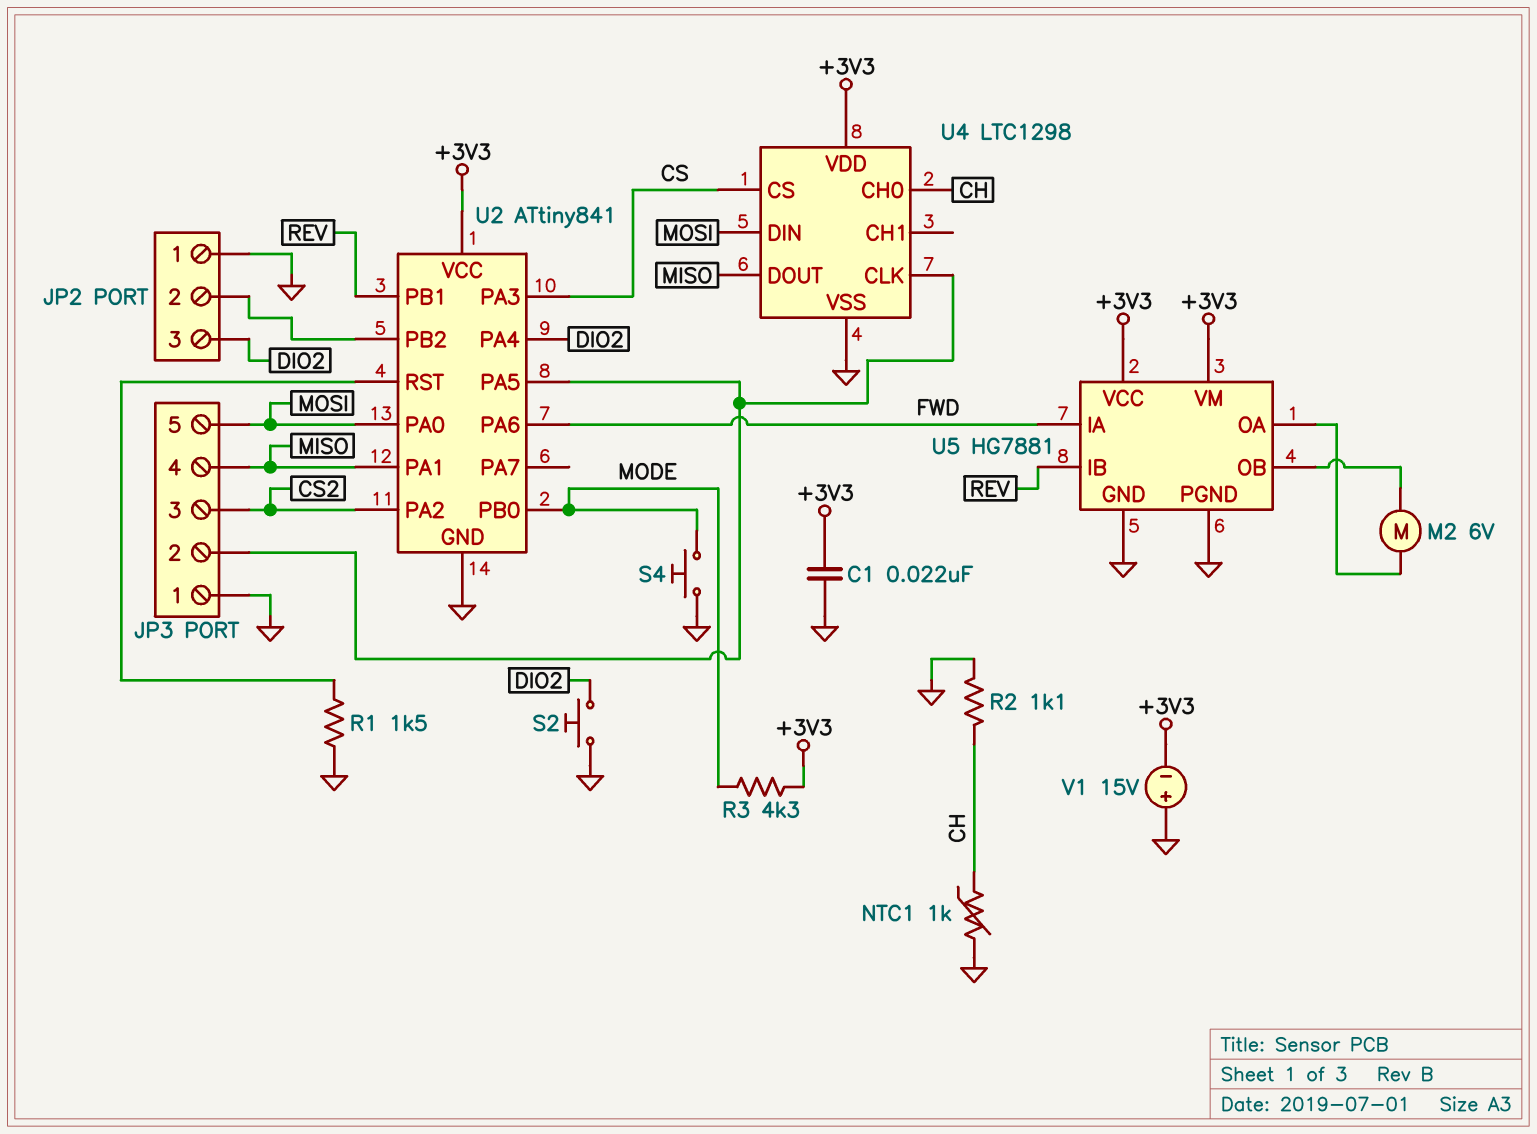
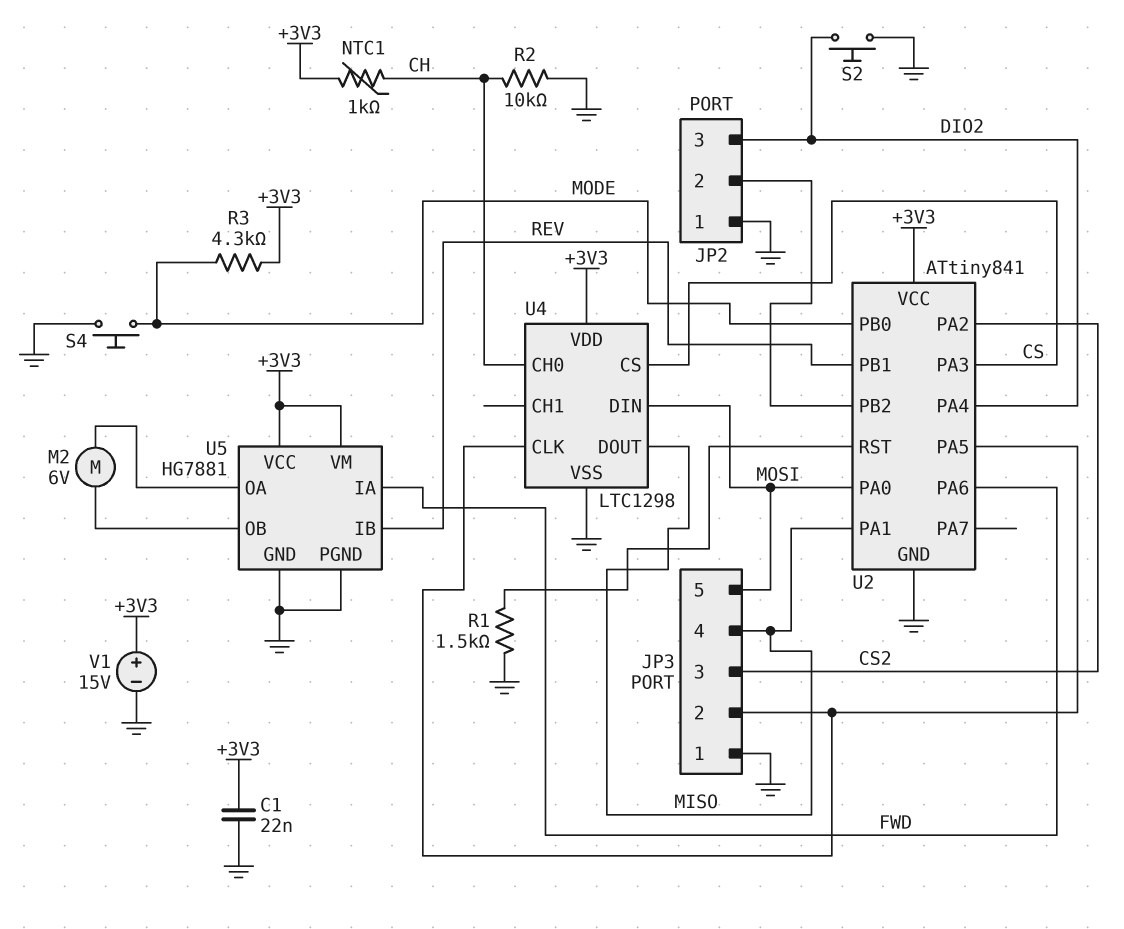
NTC1: 1k (CH, GND) -> 1k (+3V3, CH)
R2: 1.1k (CH, GND) -> 10k (CH, GND)
V1: 15V (plus GND, minus +3V3) -> 15V (plus +3V3, minus GND)

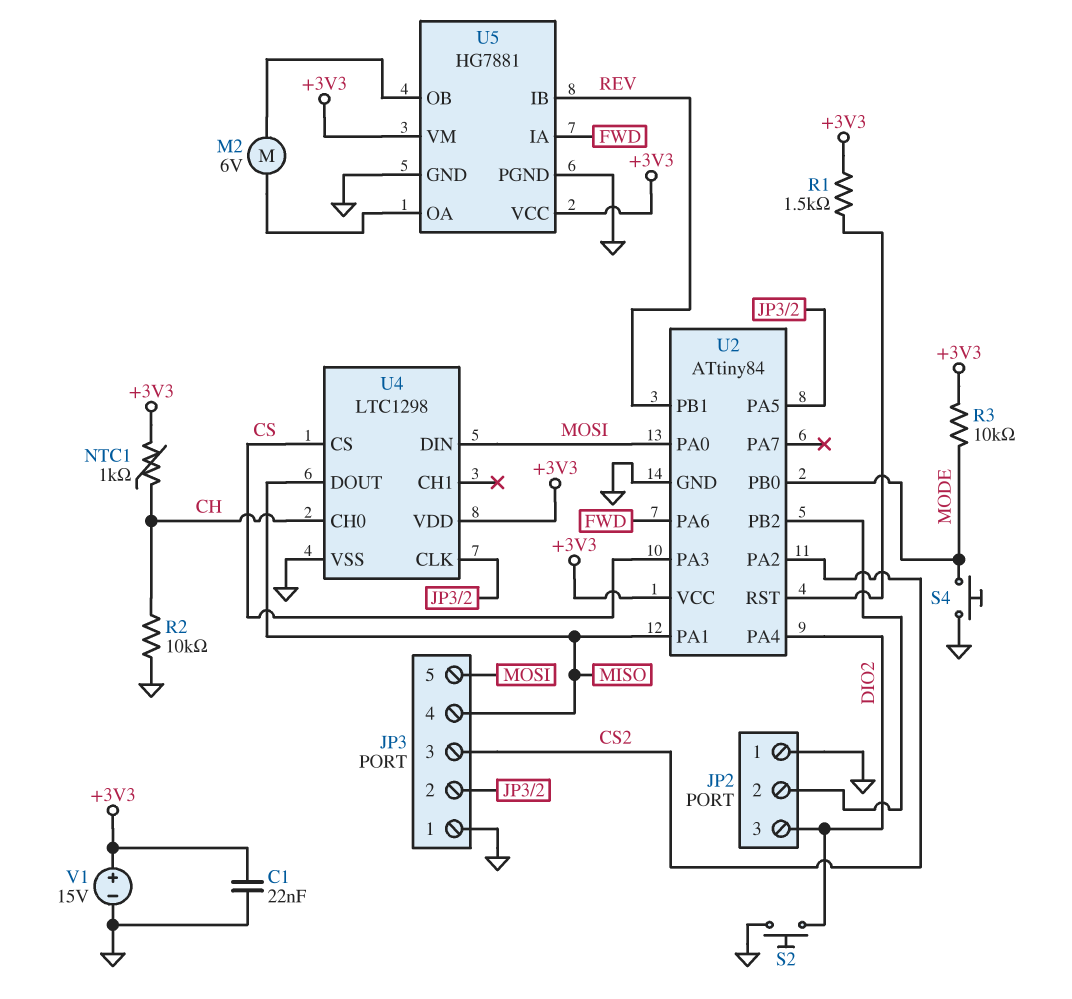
R1: 1.5k (GND, U2/RST) -> 1.5k (+3V3, U2/RST)
R3: 4.3k (+3V3, MODE) -> 10k (+3V3, MODE)
U2: ATtiny841 -> ATtiny84

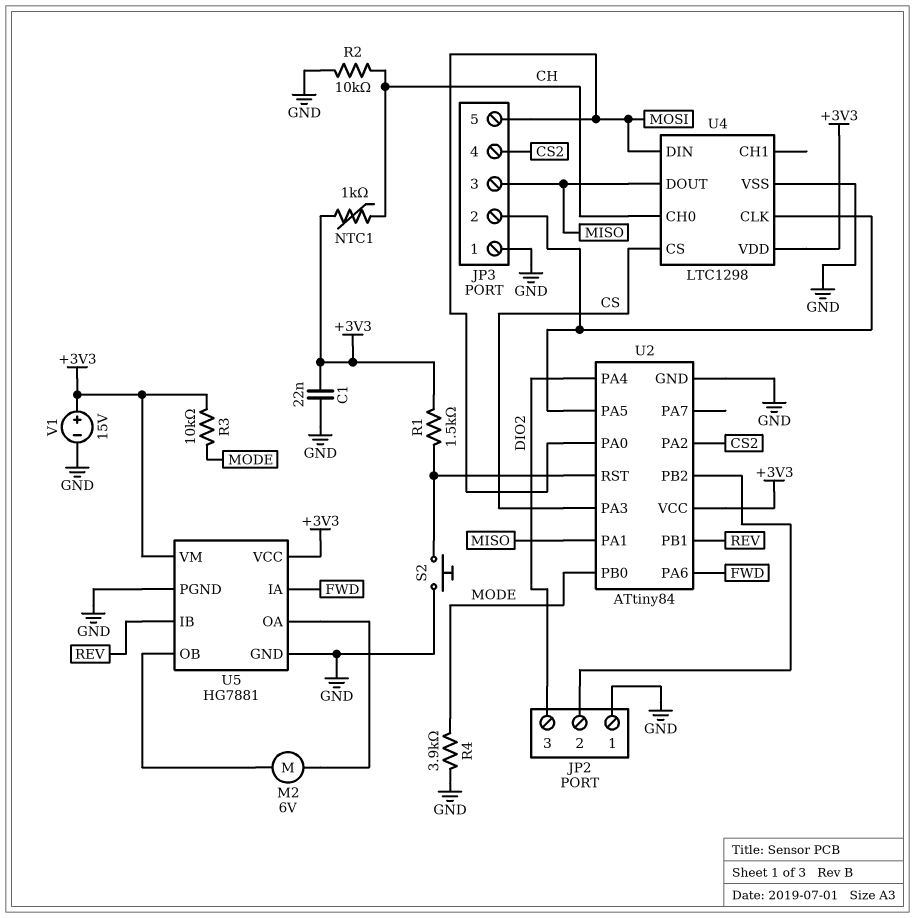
JP3 pin 3: CS2 -> MISO
JP3 pin 4: MISO -> CS2
R4: none -> 3.9k (GND, MODE)
S2: button (DIO2, GND) -> button (GND, U2/RST)
S4: button (GND, MODE) -> none

